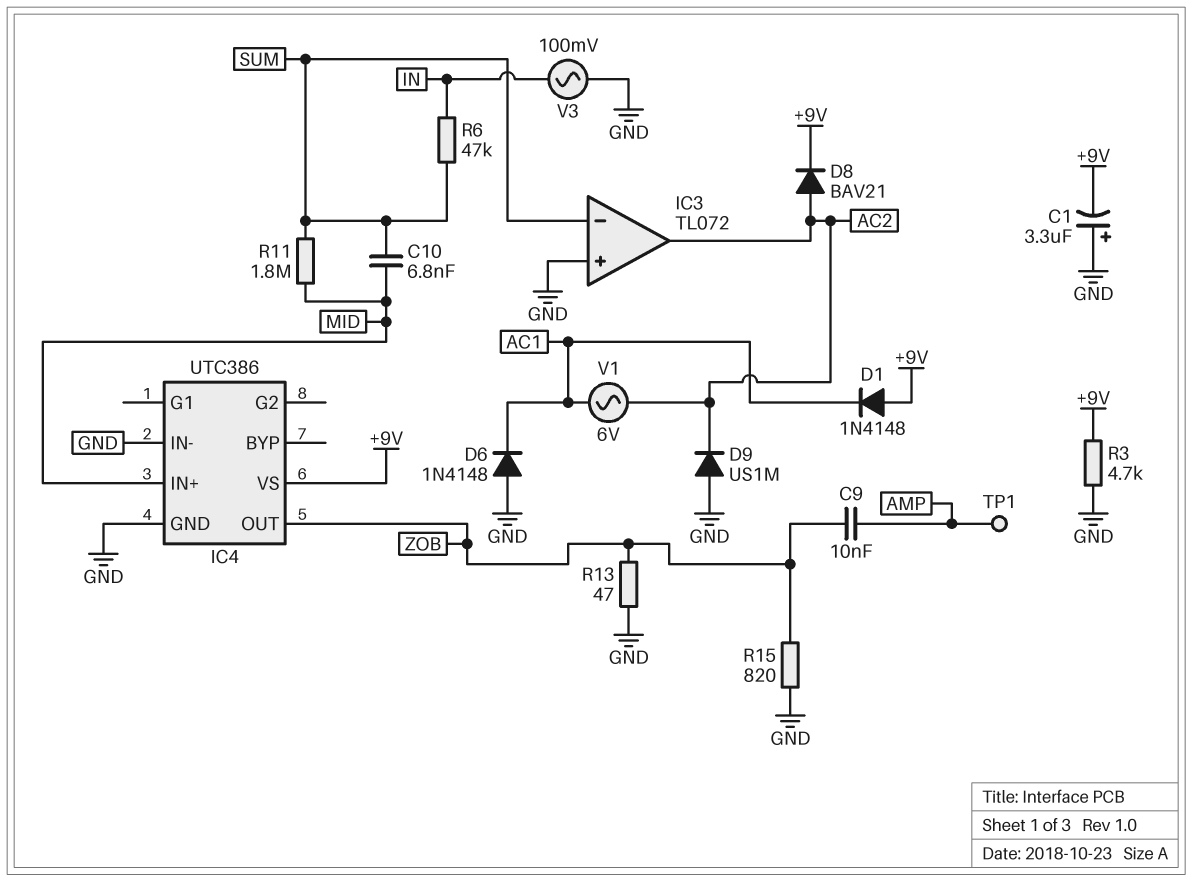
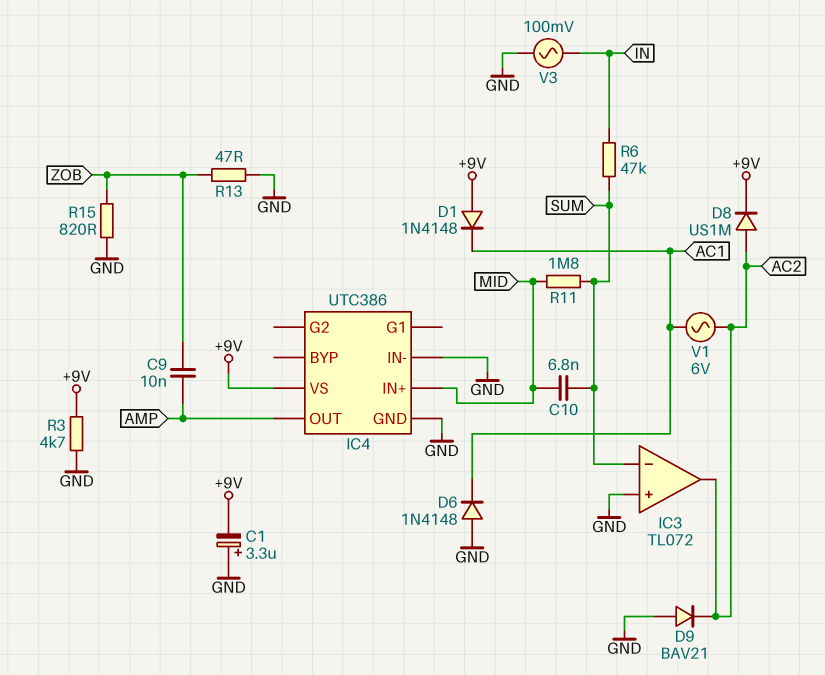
D8: diode BAV21 (A AC2, K +9V) -> diode US1M (A AC2, K +9V)
D9: diode US1M (A GND, K AC2) -> diode BAV21 (A GND, K AC2)
IC4 pin OUT: ZOB -> AMP
TP1: test point (AMP) -> none

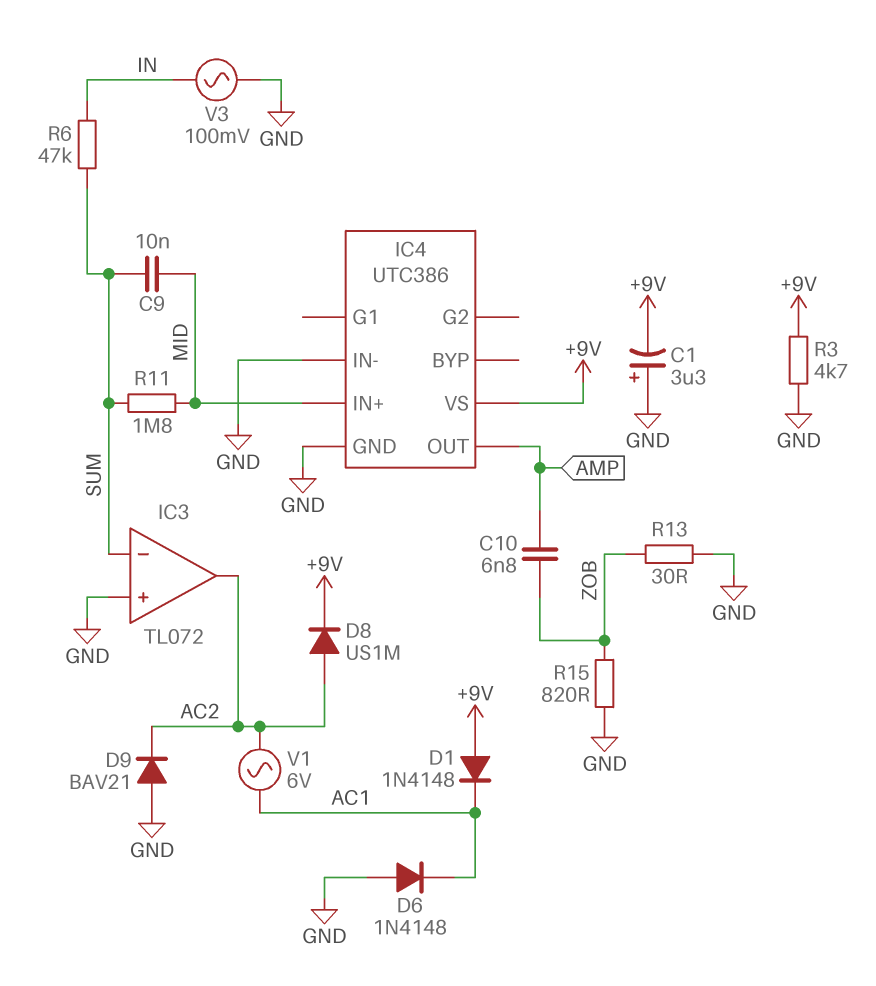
C9: 10nF (AMP, ZOB) -> 10nF (MID, SUM)
C10: 6.8nF (MID, SUM) -> 6.8nF (AMP, ZOB)
R13: 47 (GND, ZOB) -> 30 (GND, ZOB)

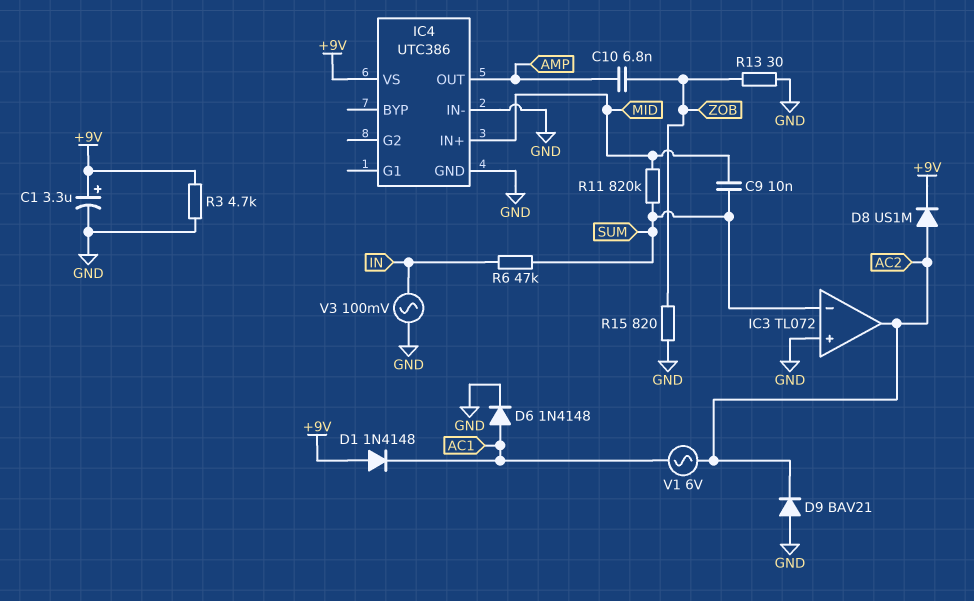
C1: 3.3uF (plus GND, minus +9V) -> 3.3uF (plus +9V, minus GND)
D6: diode 1N4148 (A GND, K AC1) -> diode 1N4148 (A AC1, K GND)
R11: 1.8M (MID, SUM) -> 820k (MID, SUM)

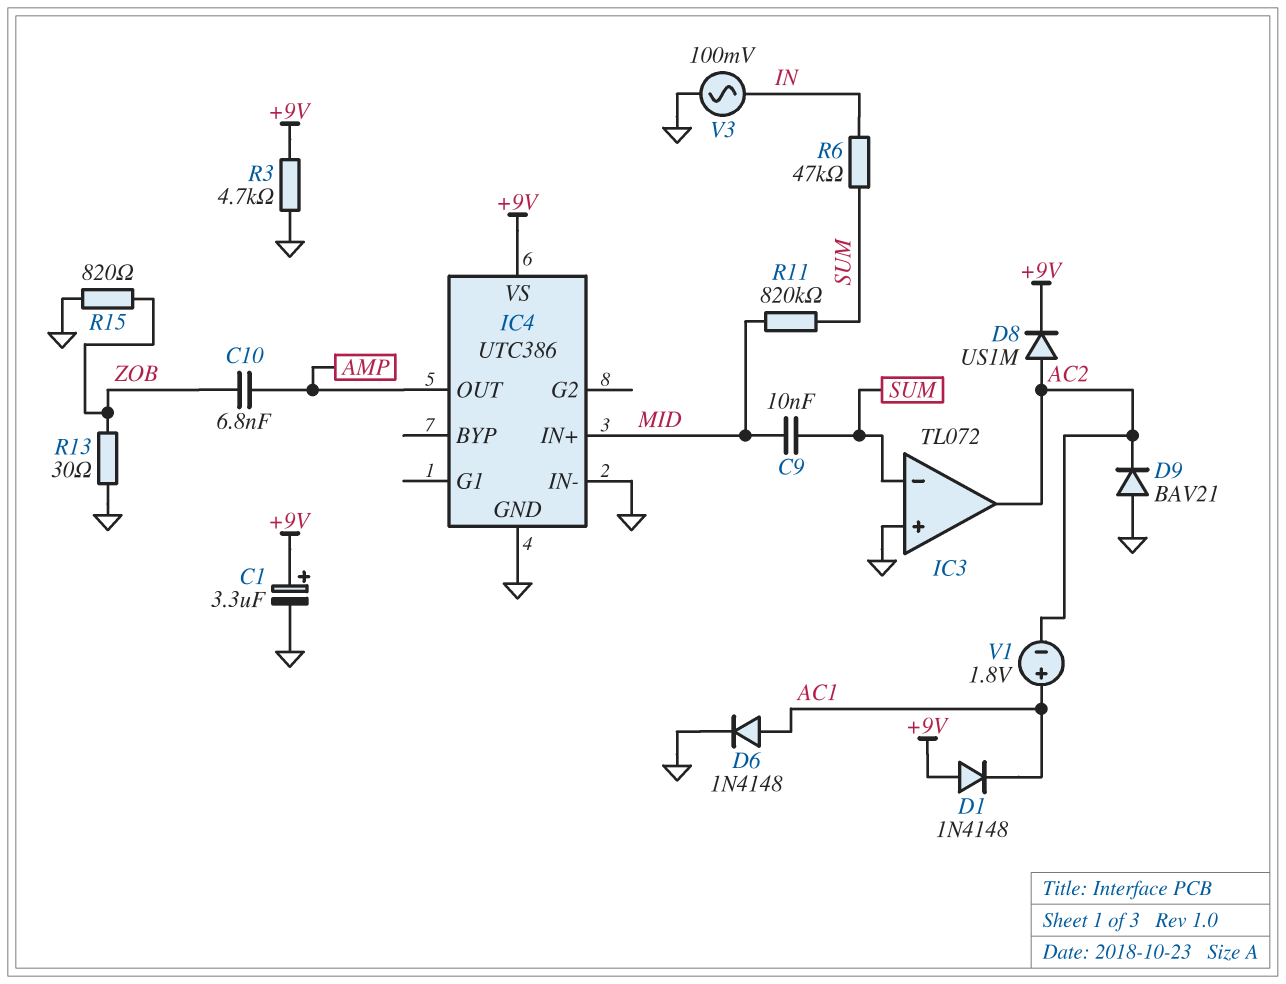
V1: AC 6V (AC1, AC2) -> 1.8V (plus AC1, minus AC2)

